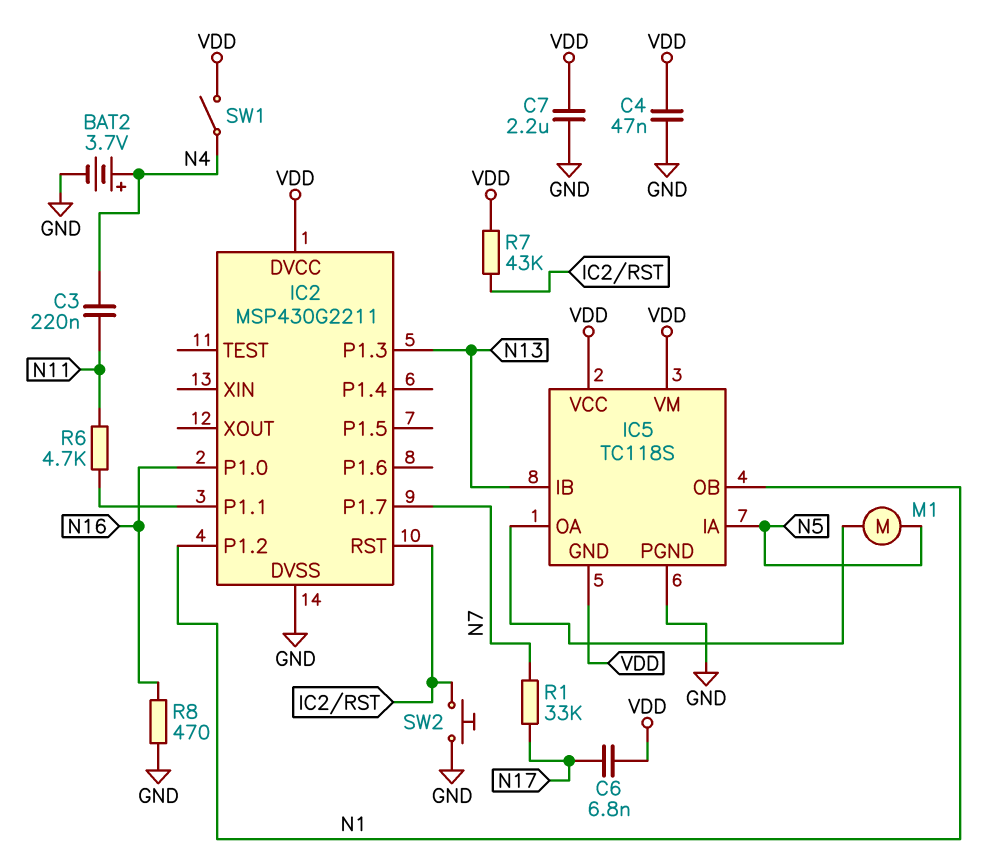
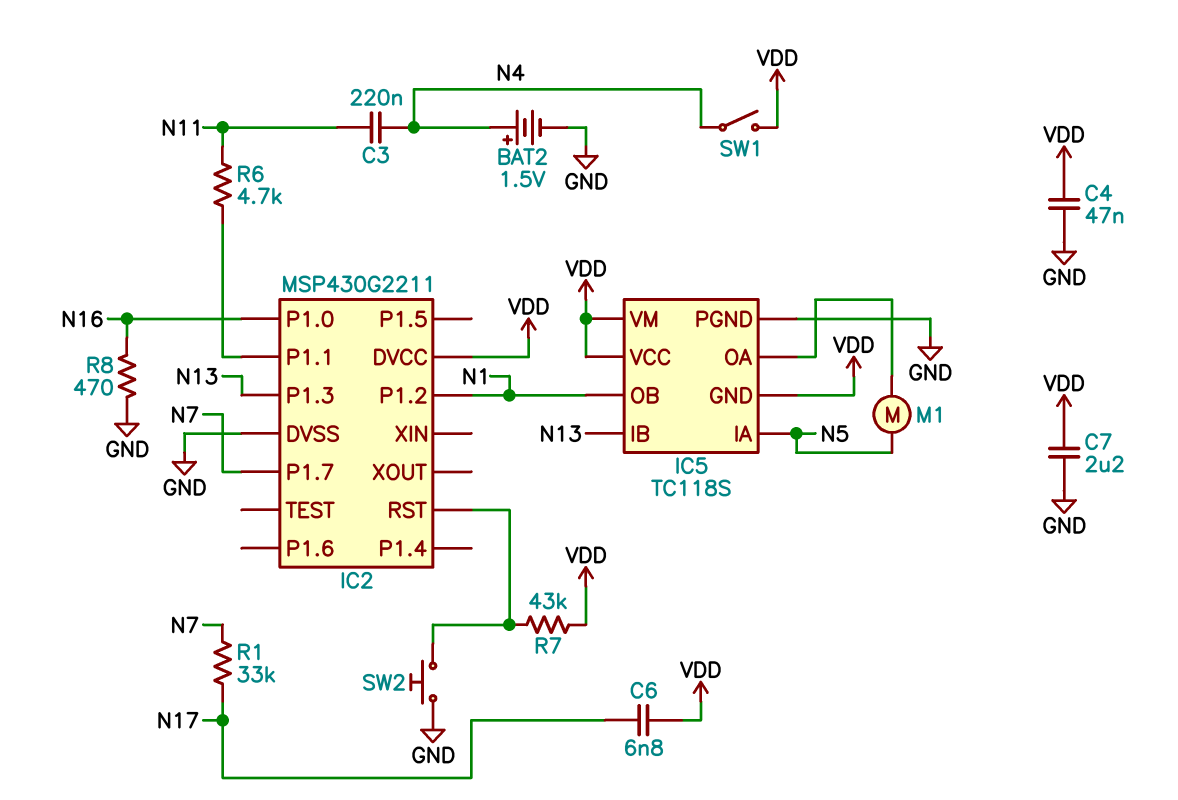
BAT2: 3.7V (plus N4, minus GND) -> 1.5V (plus N4, minus GND)

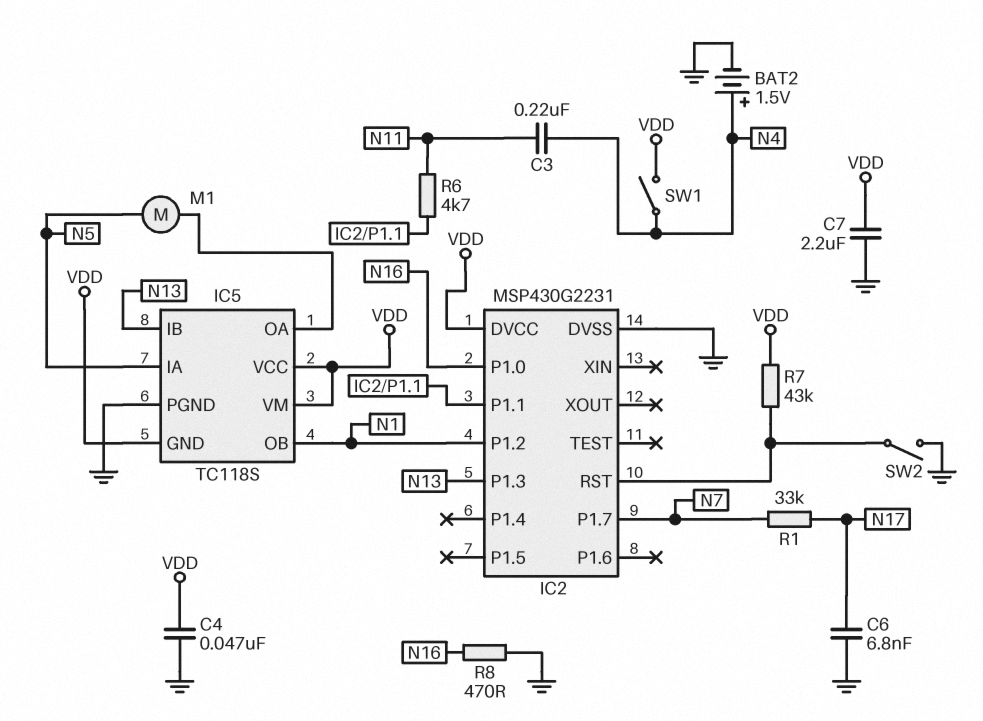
C6: 6.8nF (N17, VDD) -> 6.8nF (GND, N17)
IC2: MSP430G2211 -> MSP430G2231
SW2: button (GND, IC2/RST) -> switch (GND, IC2/RST)

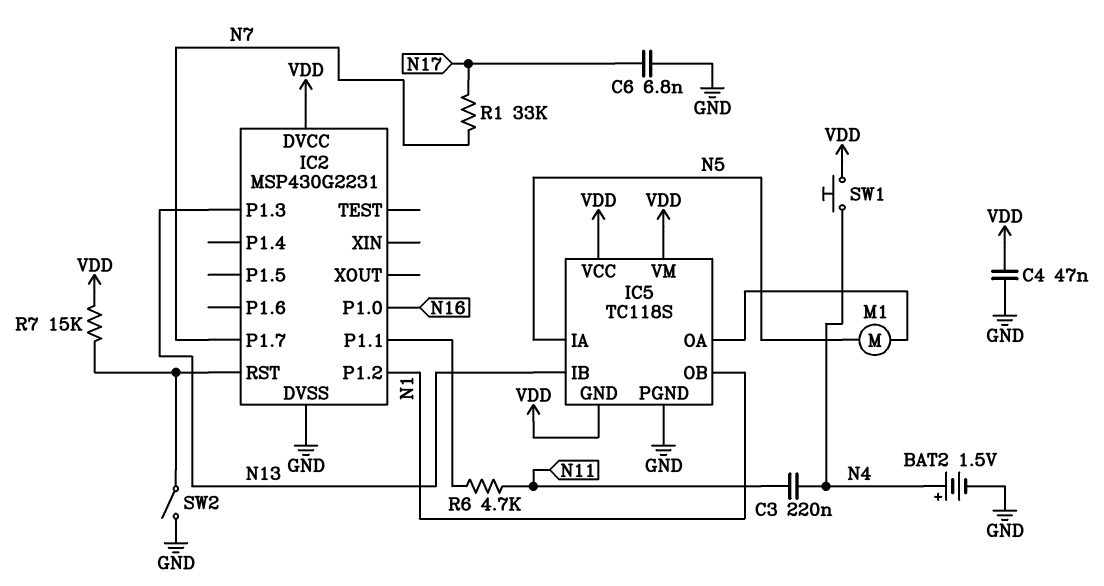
C7: 2.2uF (GND, VDD) -> none
R7: 43k (IC2/RST, VDD) -> 15k (IC2/RST, VDD)
R8: 470 (GND, N16) -> none
SW1: switch (N4, VDD) -> button (N4, VDD)

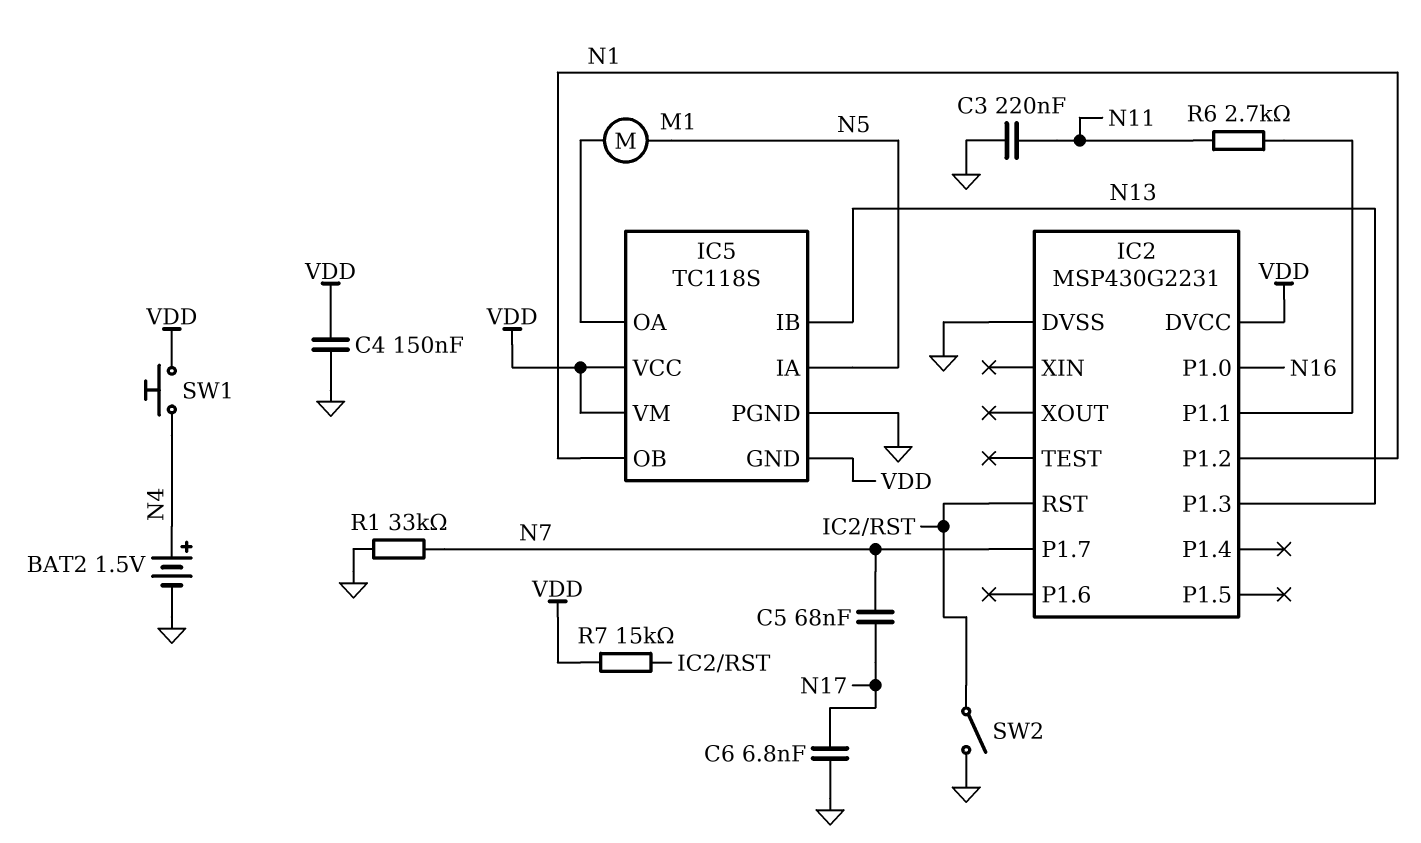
C3: 220nF (N4, N11) -> 220nF (GND, N11)
C4: 47nF (GND, VDD) -> 150nF (GND, VDD)
C5: none -> 68nF (N7, N17)
R1: 33k (N7, N17) -> 33k (GND, N7)
R6: 4.7k (IC2/P1.1, N11) -> 2.7k (IC2/P1.1, N11)

